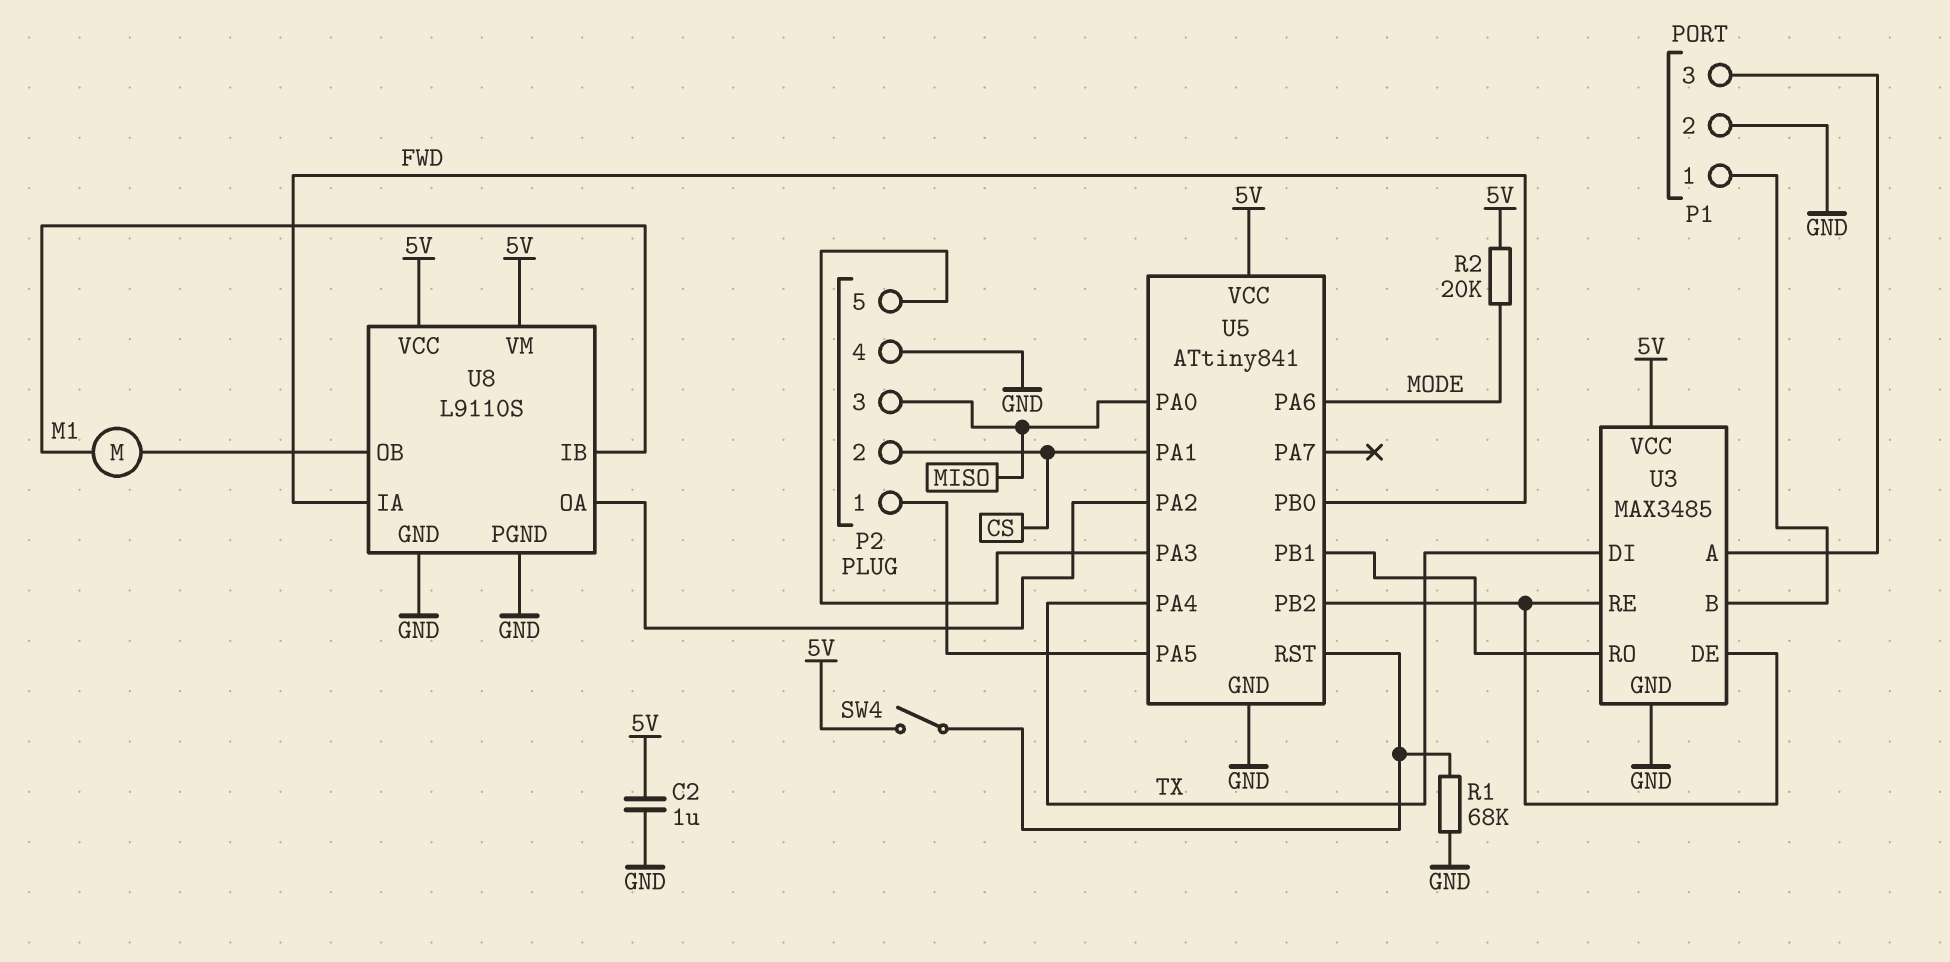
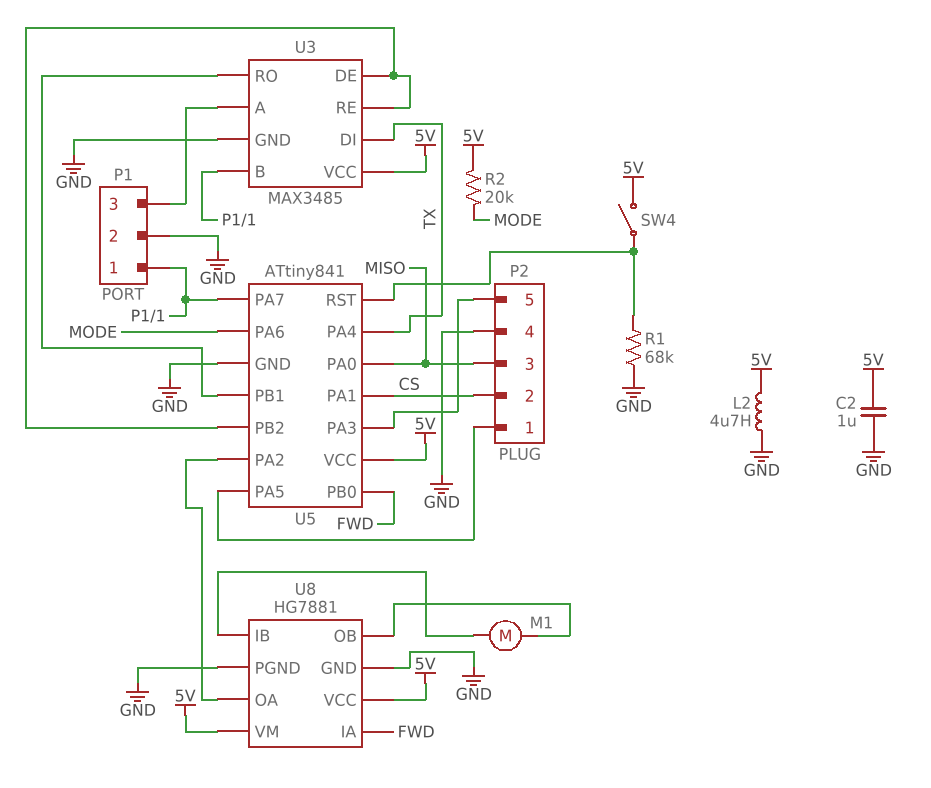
L2: none -> 4.7uH (5V, GND)
U5 pin PA7: none -> P1/1
U8: L9110S -> HG7881

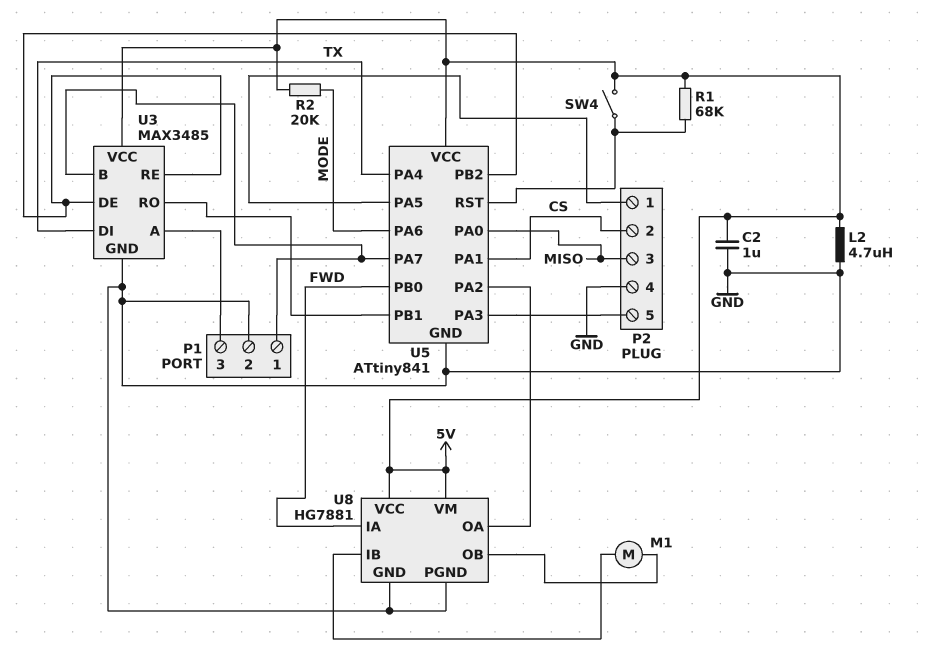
R1: 68k (GND, U5/RST) -> 68k (5V, U5/RST)

